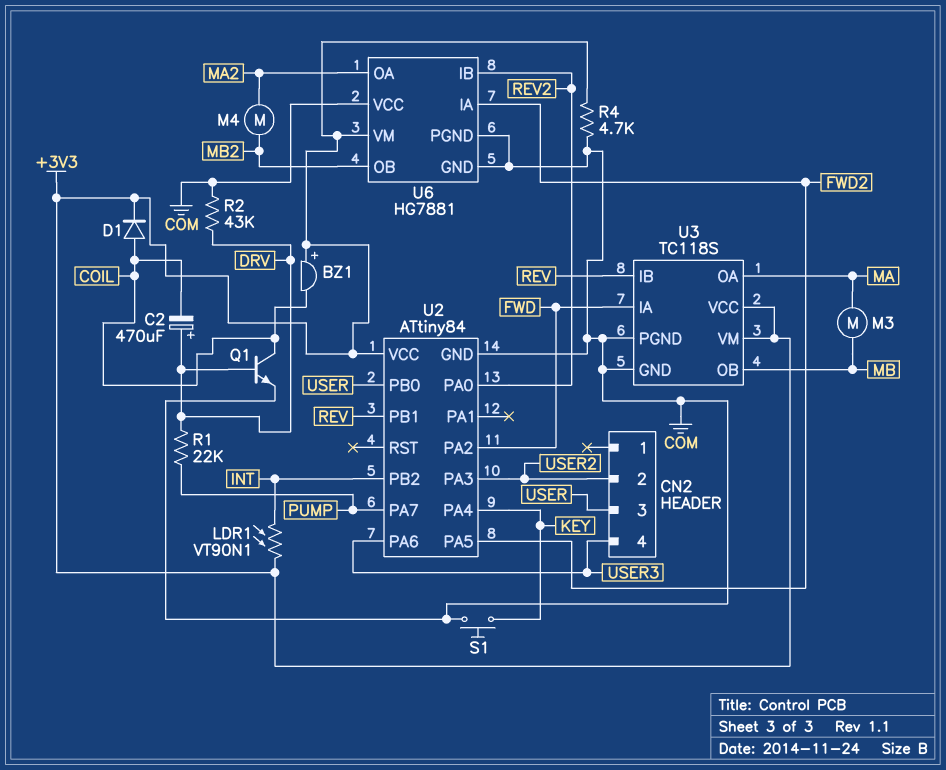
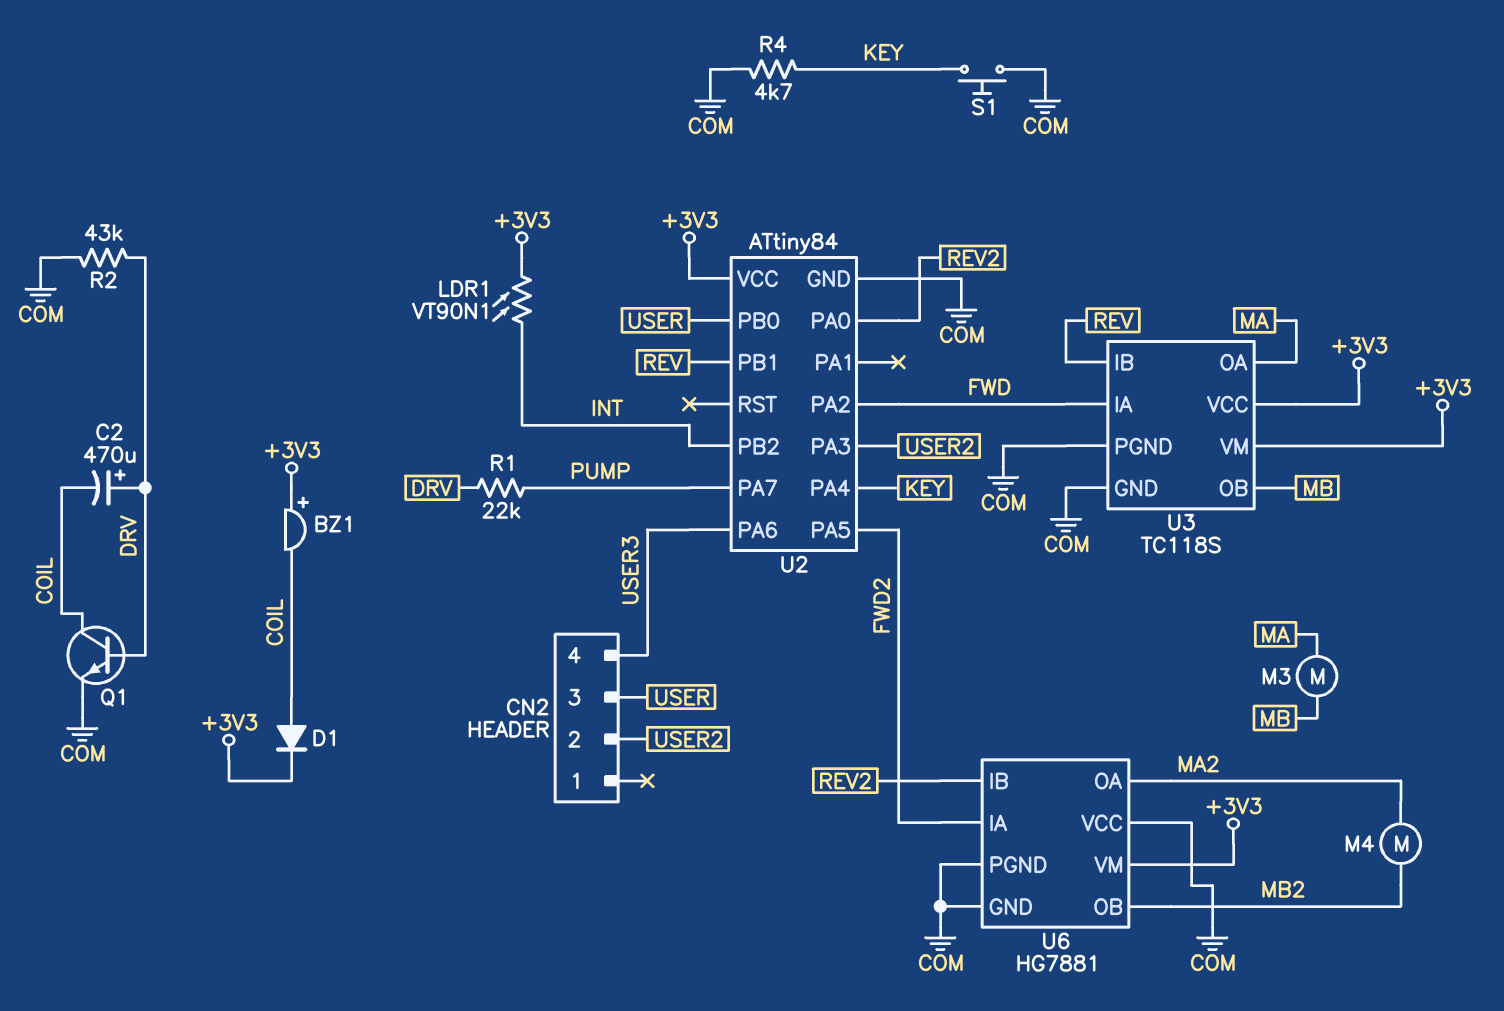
R4: 4.7k (+3V3, COM) -> 4.7k (COM, KEY)

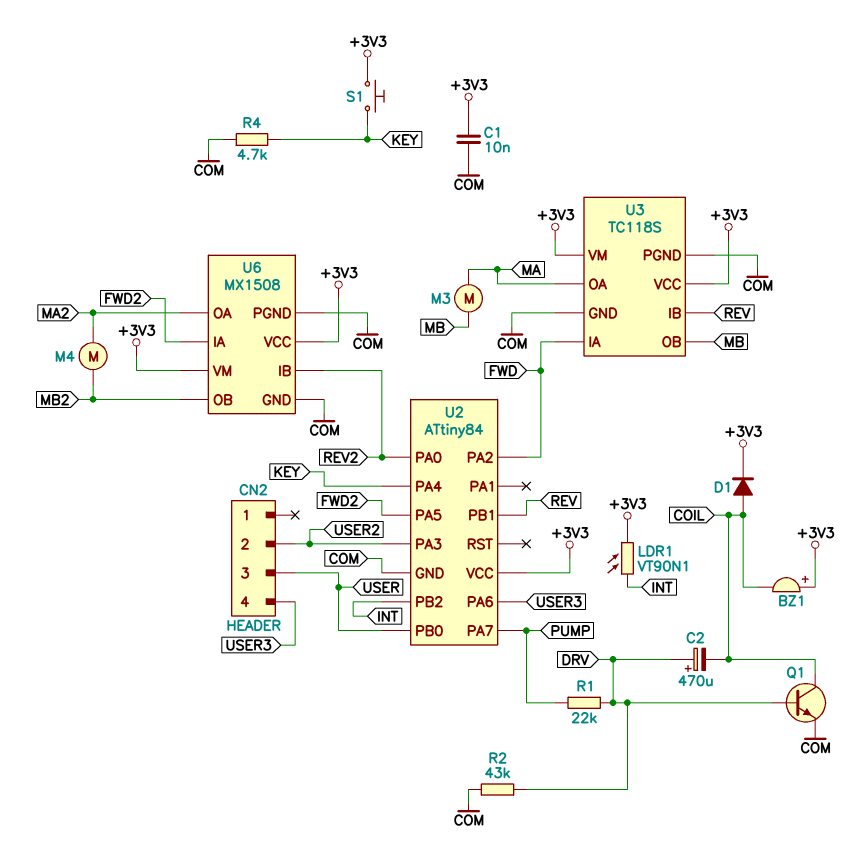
C1: none -> 10nF (+3V3, COM)
S1: button (COM, KEY) -> button (+3V3, KEY)
U6: HG7881 -> MX1508
U6 pin VCC: COM -> +3V3

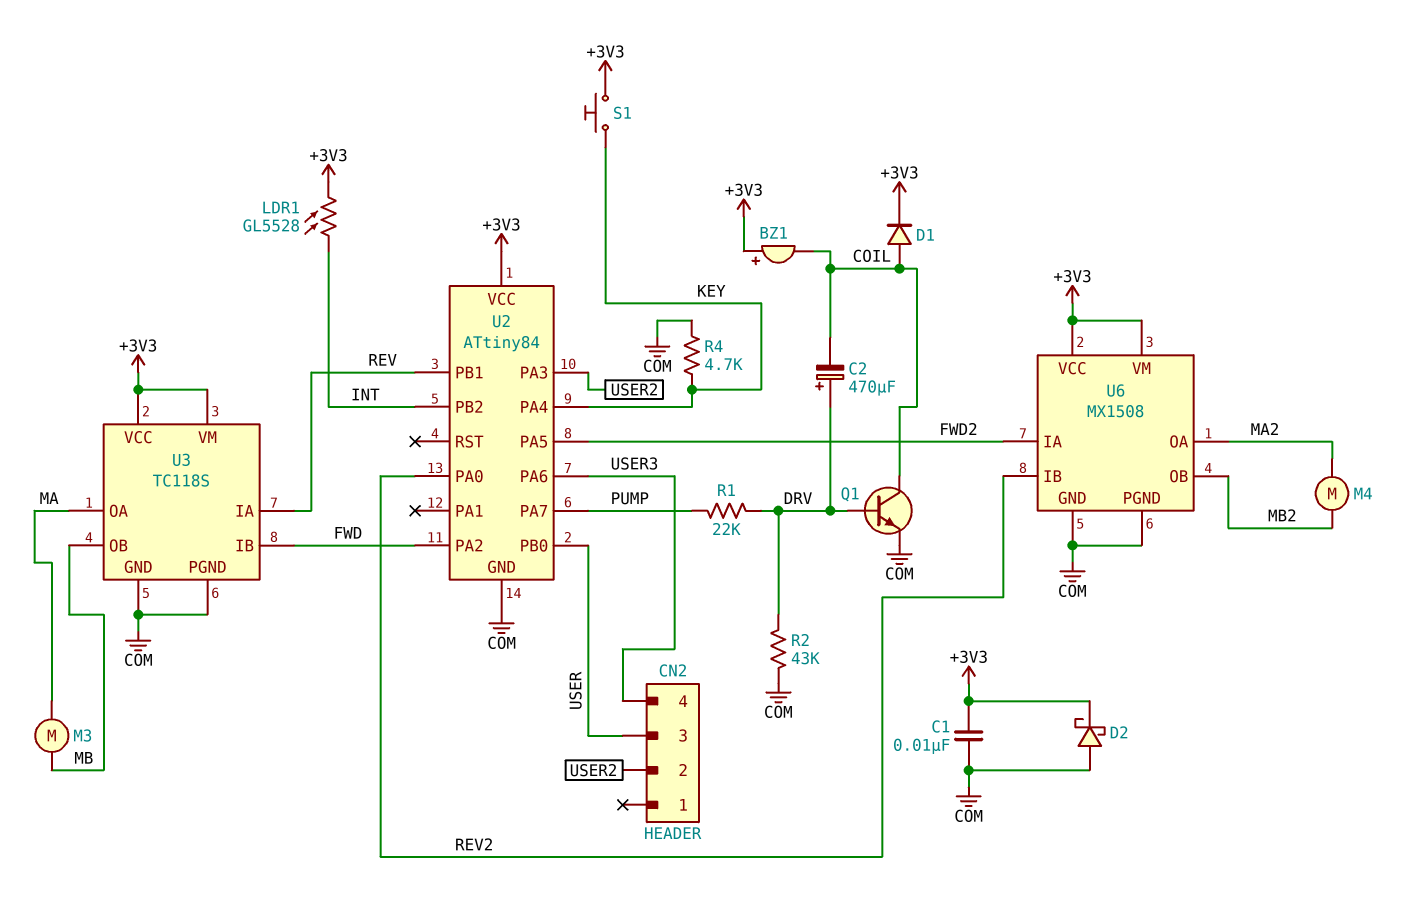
D2: none -> schottky (A COM, K +3V3)
LDR1: VT90N1 (+3V3, INT) -> GL5528 (+3V3, INT)
U3 pin IA: FWD -> REV
U3 pin IB: REV -> FWD

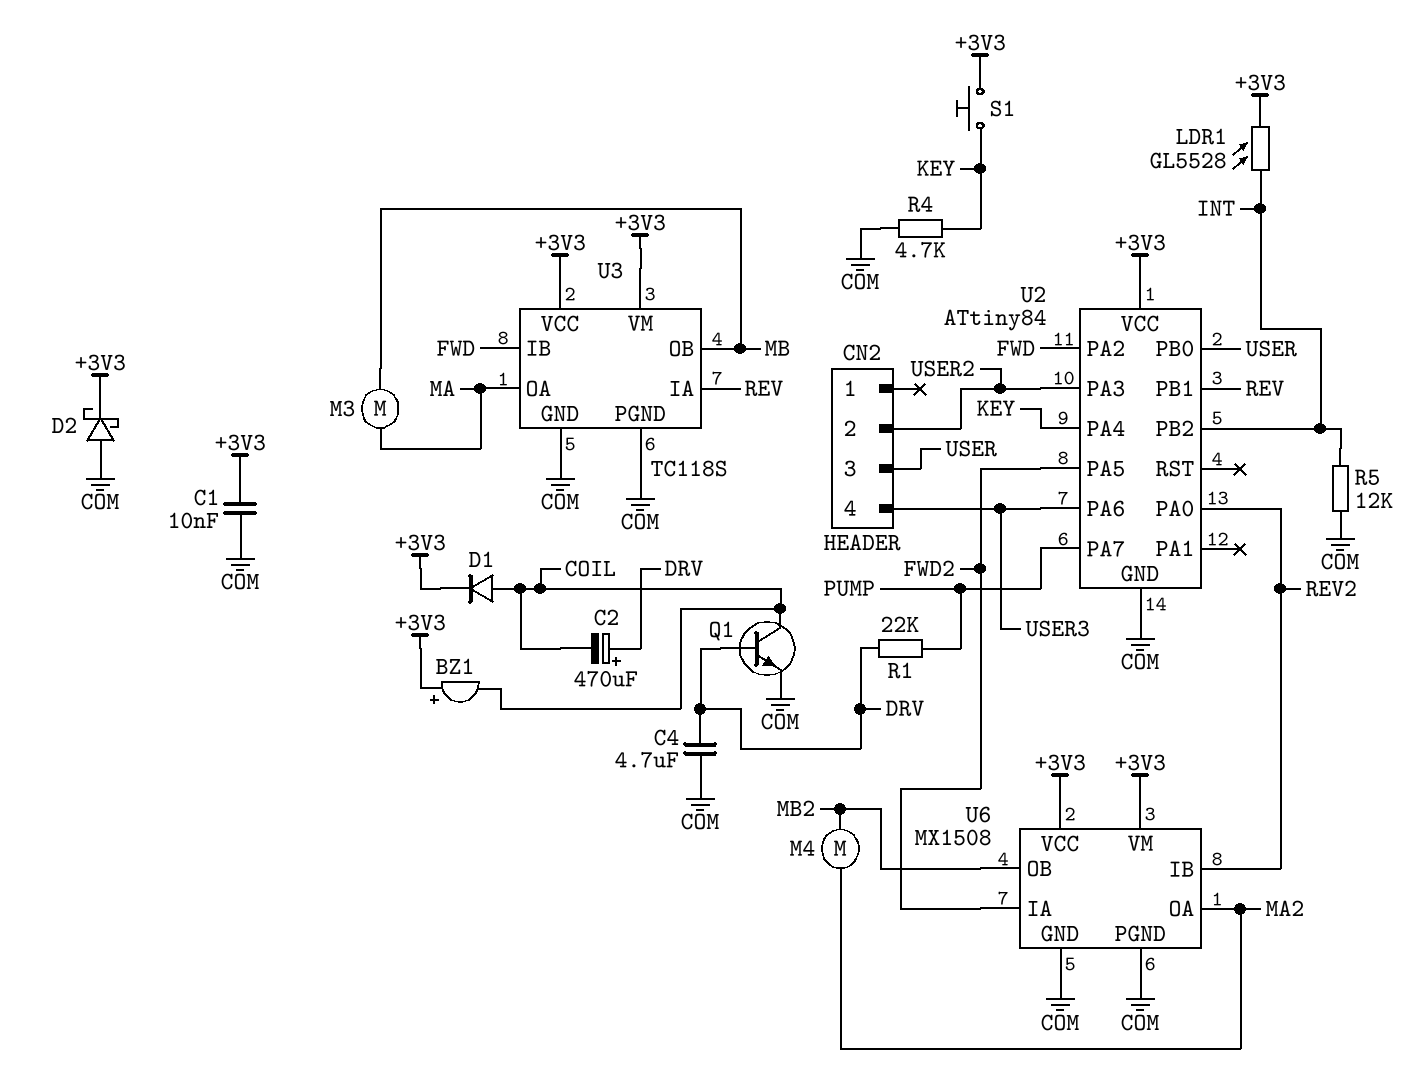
C4: none -> 4.7uF (COM, DRV)
R2: 43k (COM, DRV) -> none
R5: none -> 12k (COM, INT)

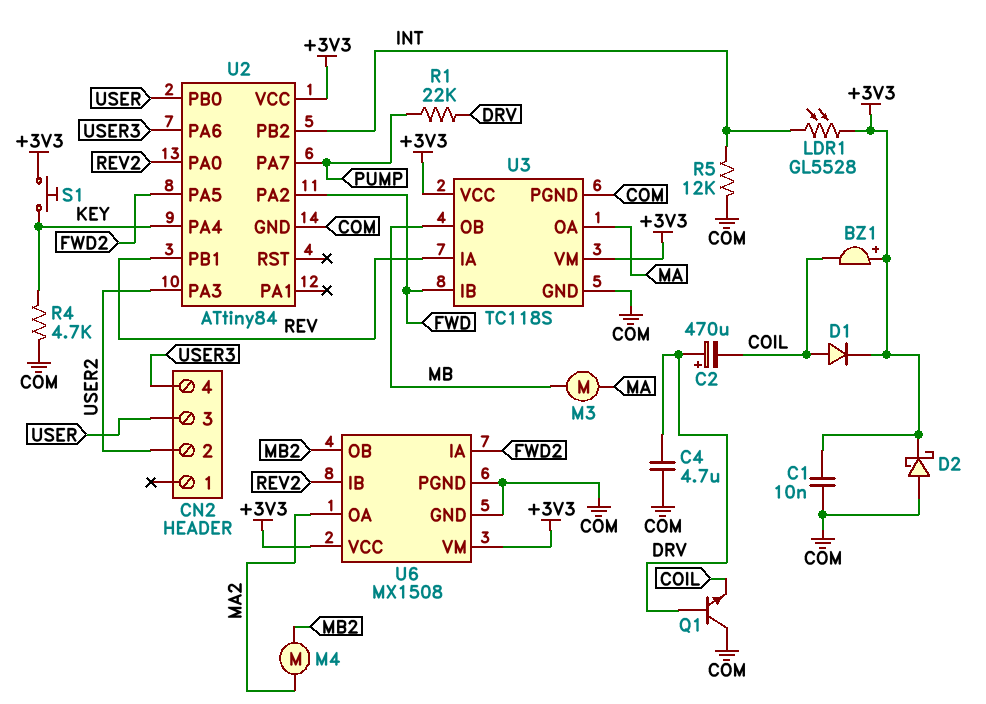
Q1: NPN (B DRV, C COIL, E COM) -> NPN (B DRV, C COM, E COIL)

